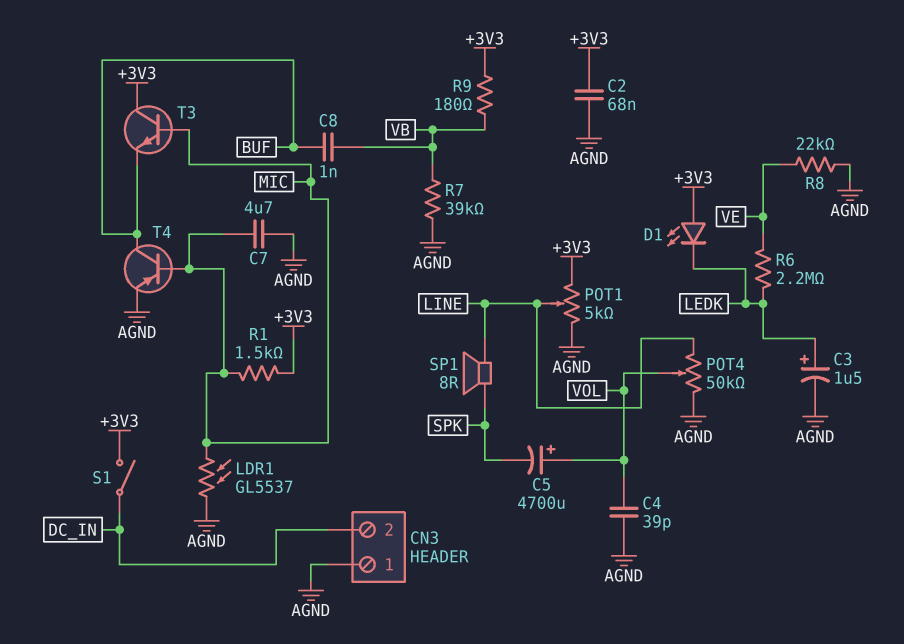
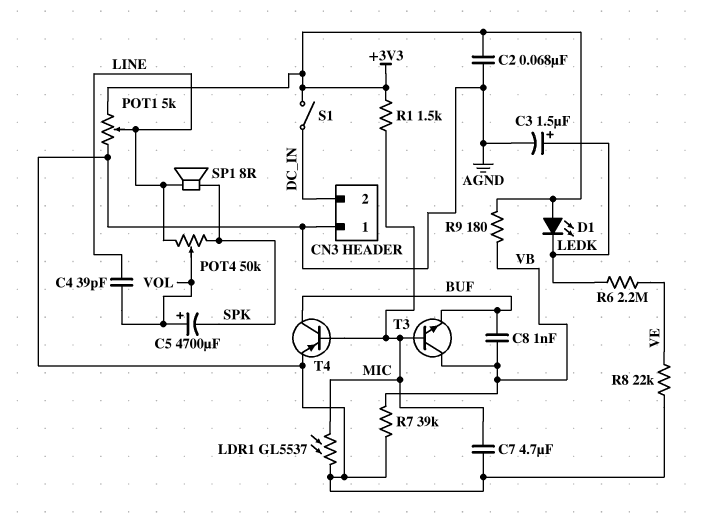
C4: 39pF (AGND, VOL) -> 39pF (LINE, VOL)
POT4: 50k (AGND, LINE, wiper VOL) -> 50k (LINE, SPK, wiper VOL)
T3: NPN (B MIC, C +3V3, E BUF) -> NPN (B MIC, C VB, E BUF)

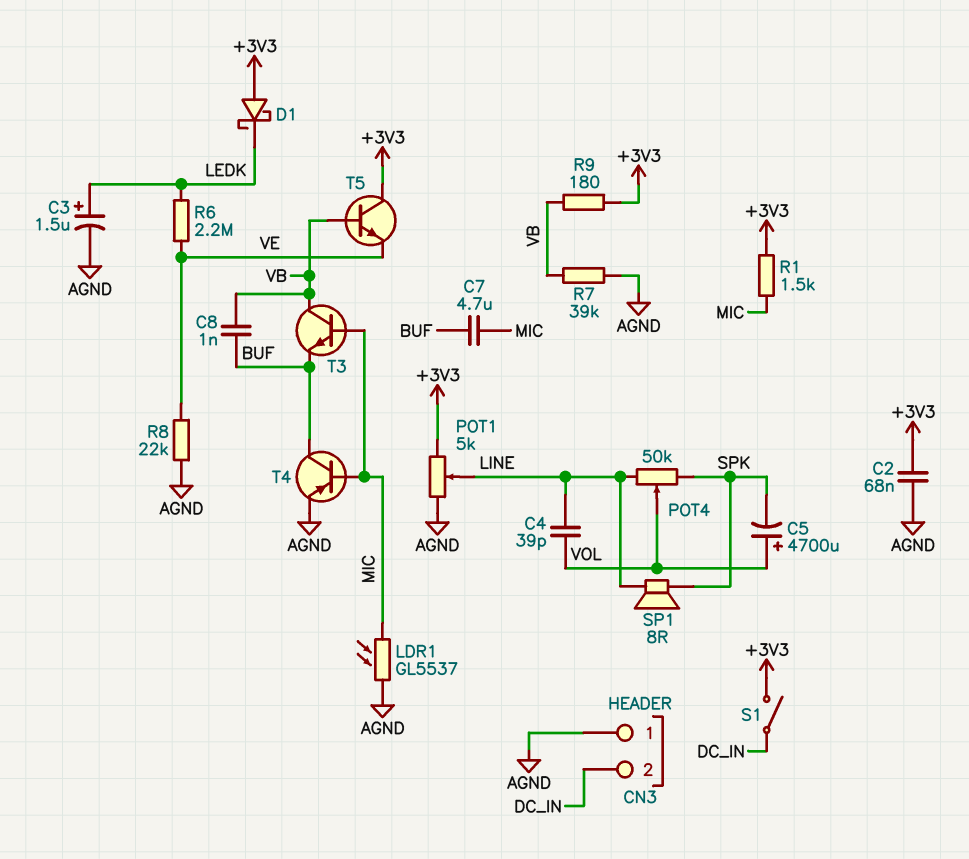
C7: 4.7uF (AGND, MIC) -> 4.7uF (BUF, MIC)
D1: LED (A +3V3, K LEDK) -> schottky (A +3V3, K LEDK)
T5: none -> NPN (B VB, C +3V3, E VE)

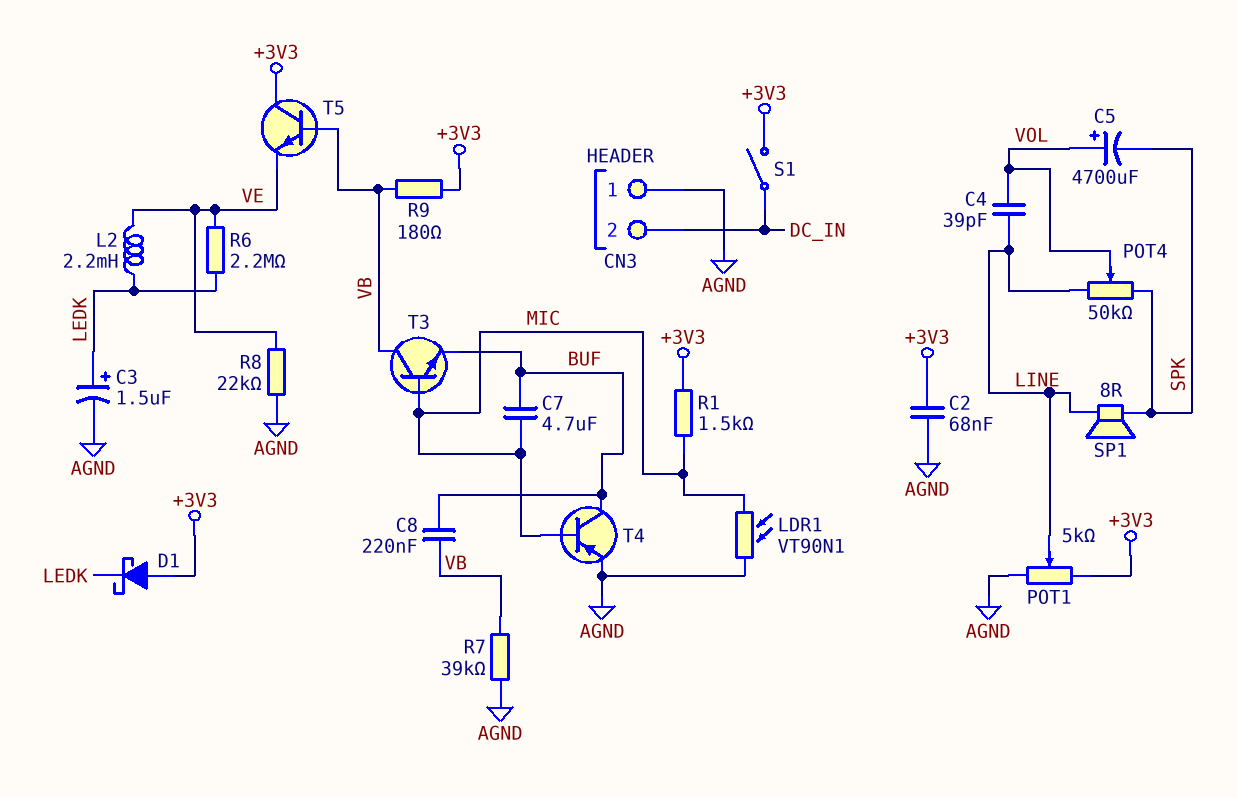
C8: 1nF (BUF, VB) -> 220nF (BUF, VB)
L2: none -> 2.2mH (LEDK, VE)
LDR1: GL5537 (AGND, MIC) -> VT90N1 (AGND, MIC)

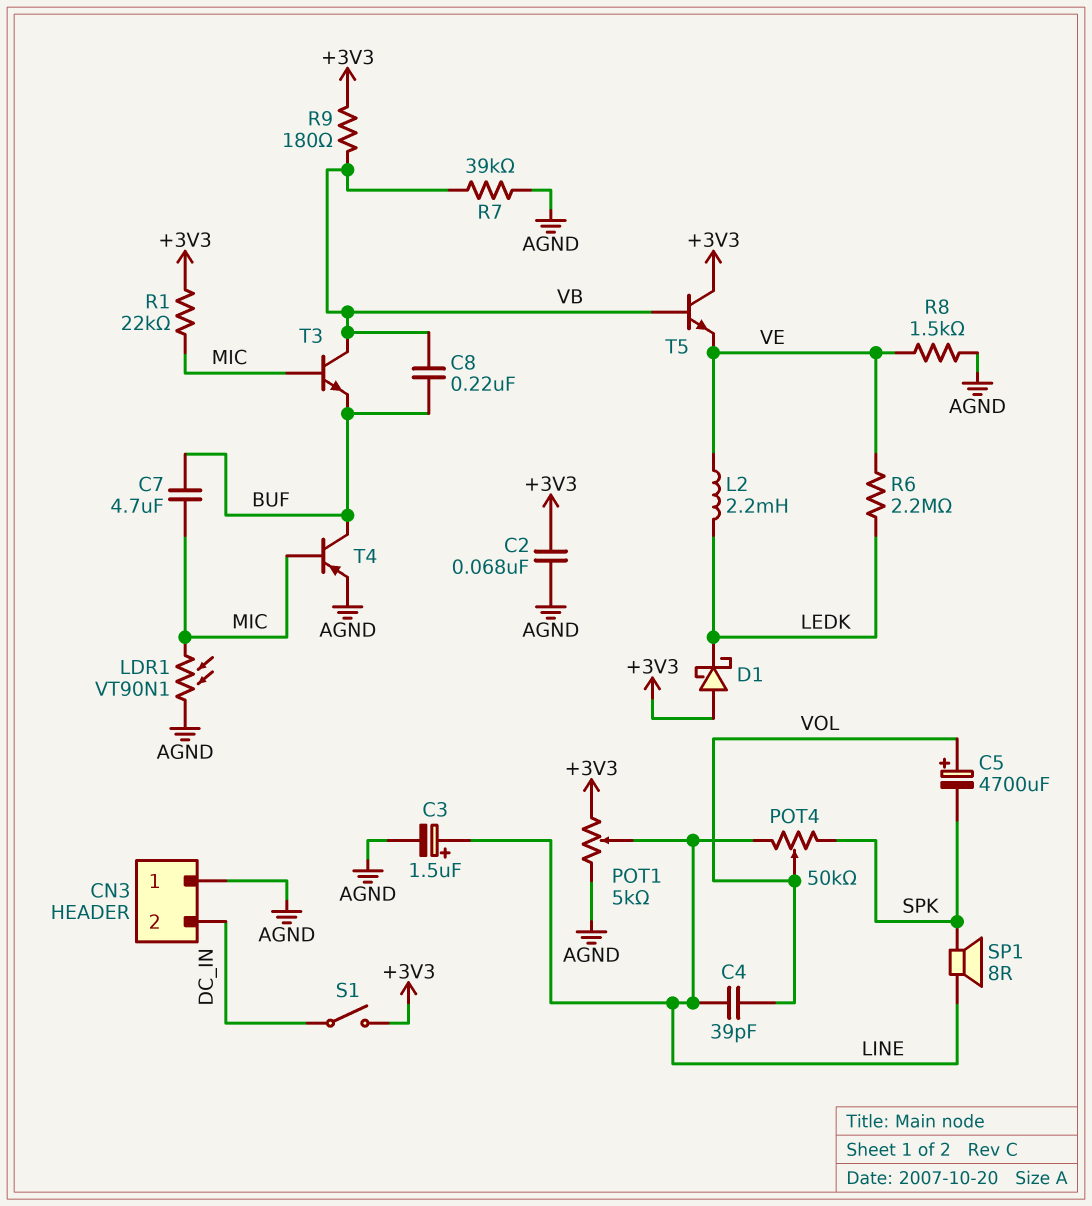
C3: 1.5uF (plus LEDK, minus AGND) -> 1.5uF (plus LINE, minus AGND)
R1: 1.5k (+3V3, MIC) -> 22k (+3V3, MIC)
R8: 22k (AGND, VE) -> 1.5k (AGND, VE)

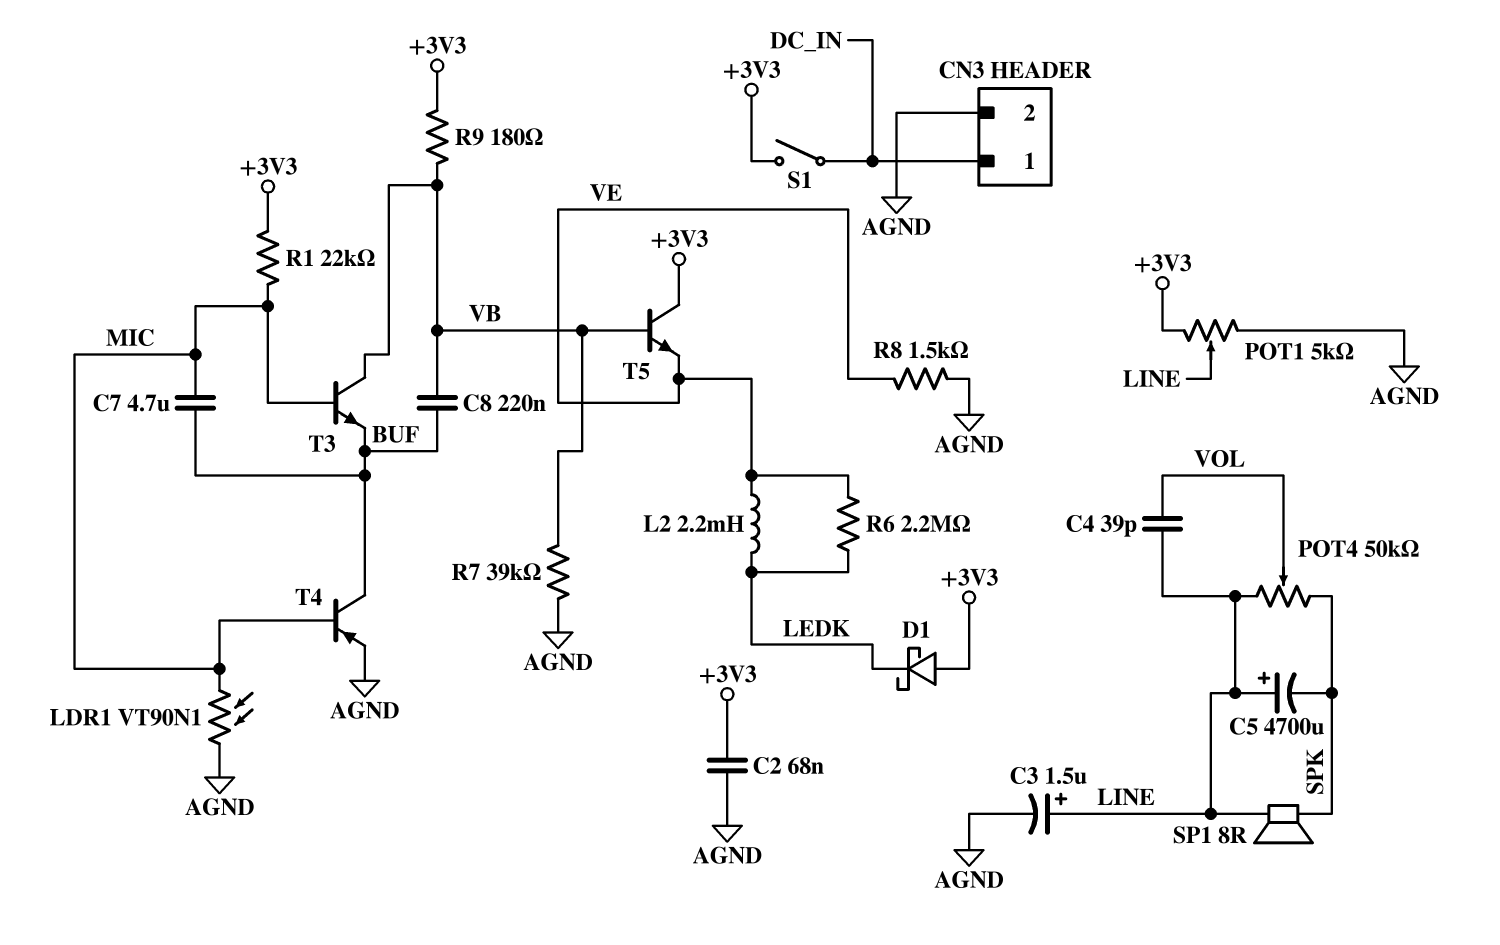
C5: 4700uF (plus VOL, minus SPK) -> 4700uF (plus LINE, minus SPK)
CN3 pin 1: AGND -> DC_IN
CN3 pin 2: DC_IN -> AGND

